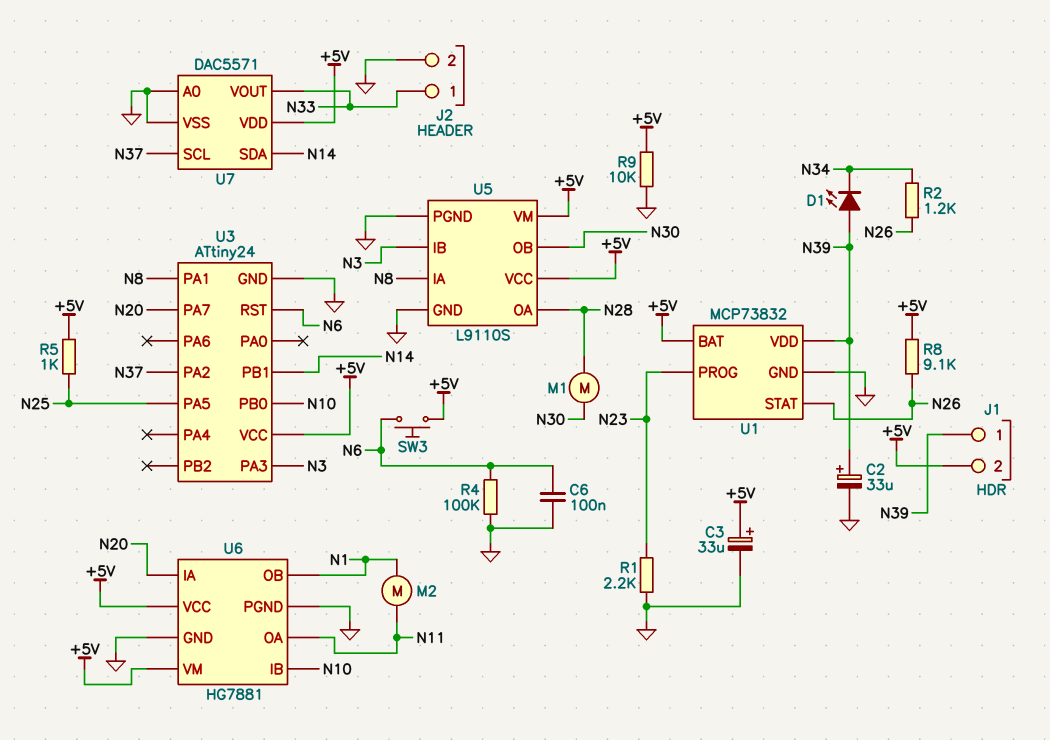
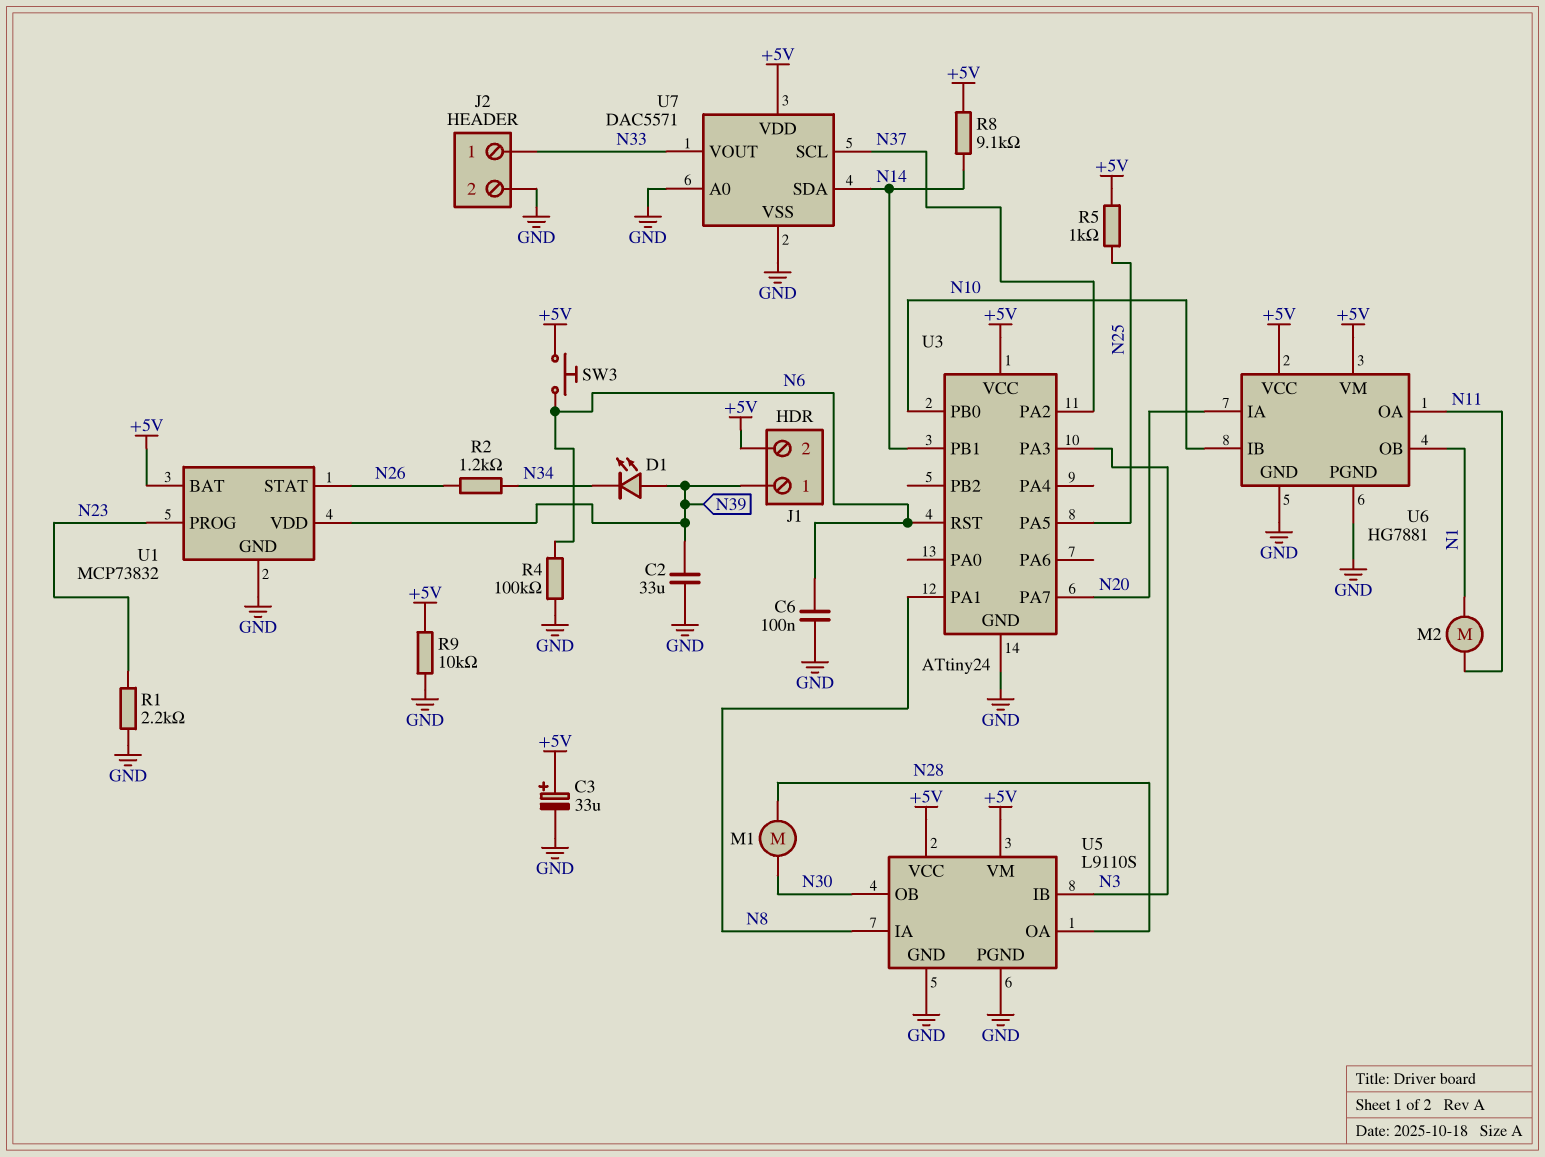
C2: 33uF (plus N39, minus GND) -> 33uF (GND, N39)
R8: 9.1k (+5V, N26) -> 9.1k (+5V, N14)

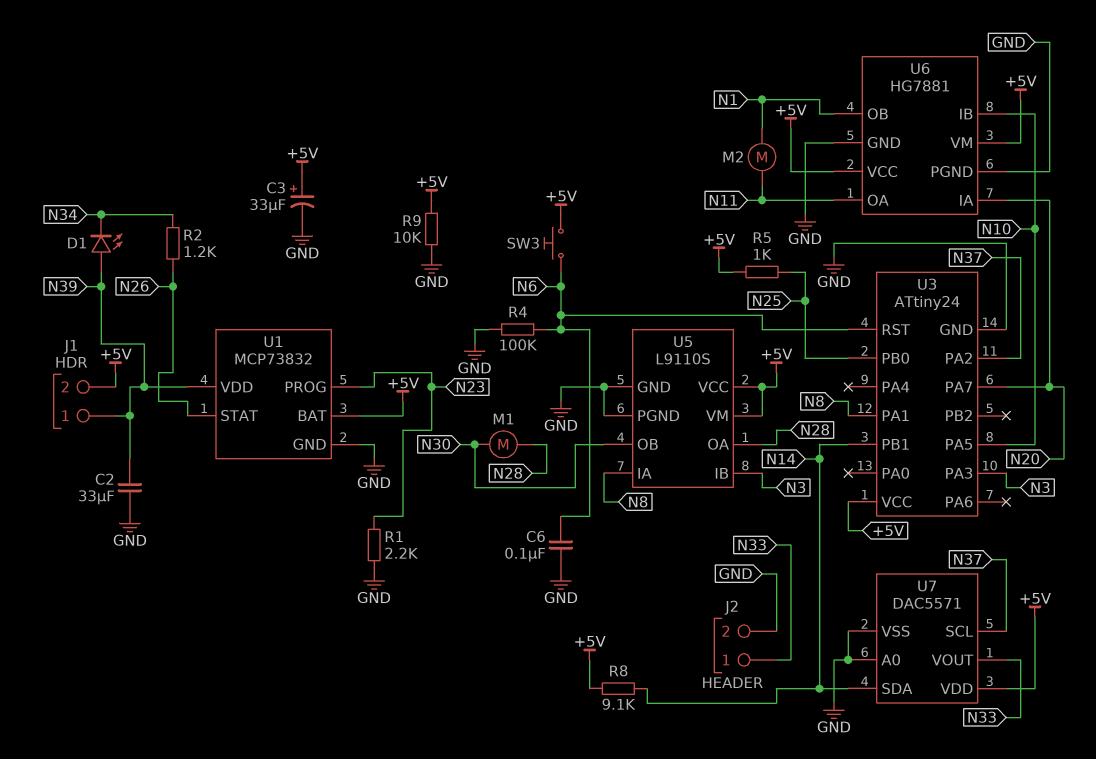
U3 pin PA5: N25 -> N10
U3 pin PB0: N10 -> N25

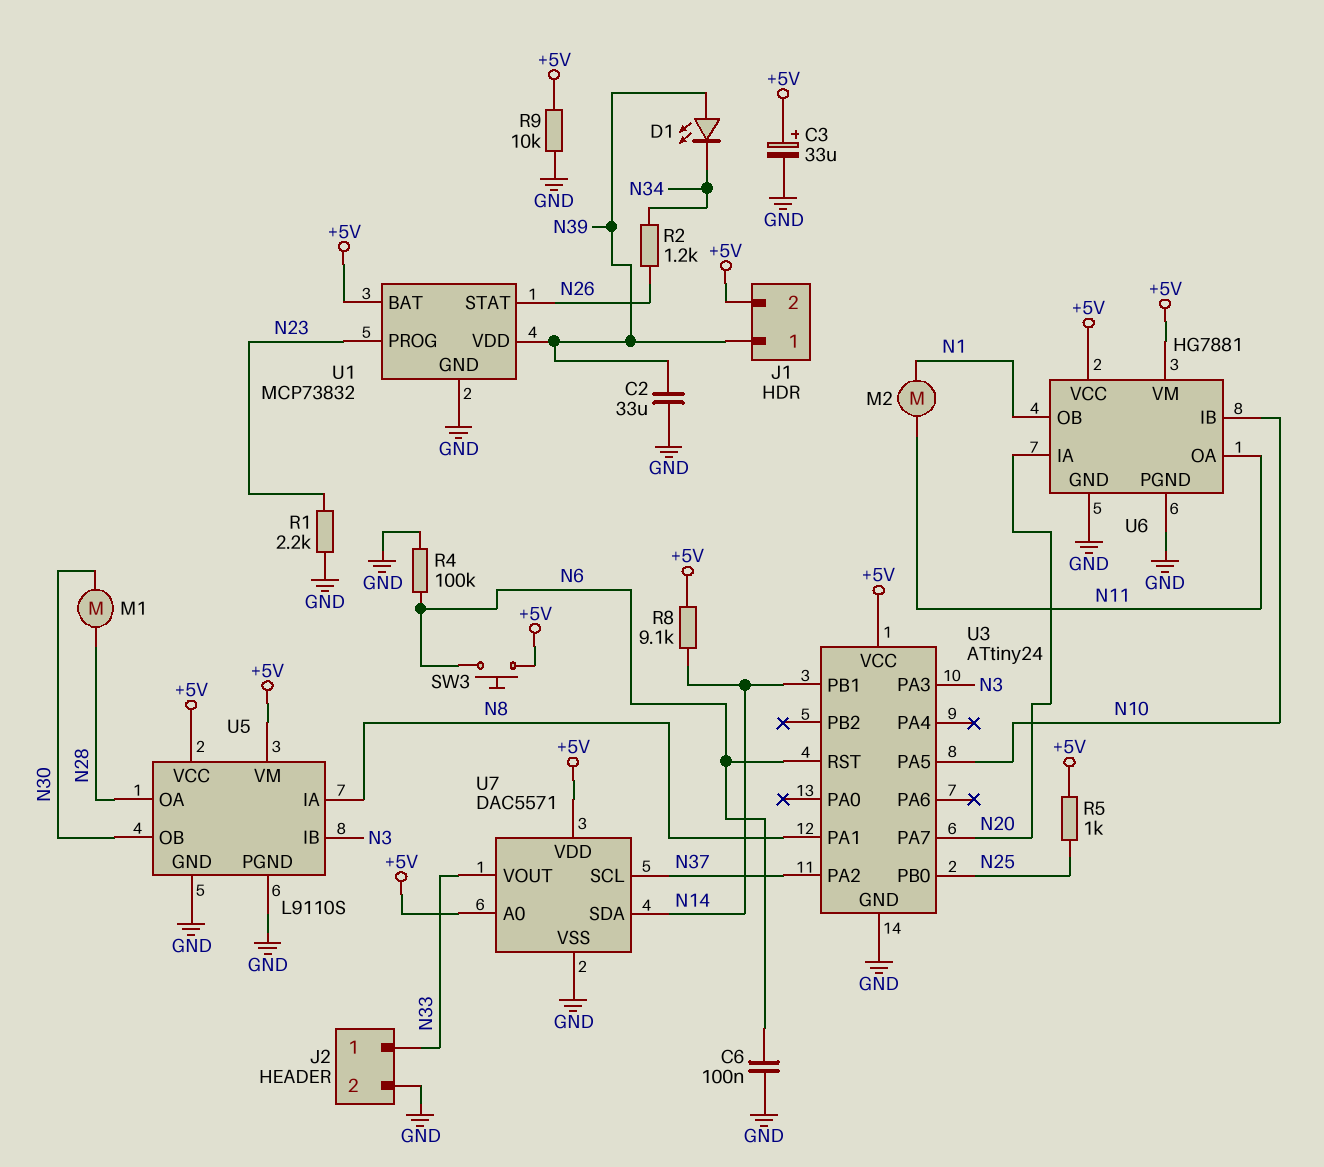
U7 pin A0: GND -> +5V

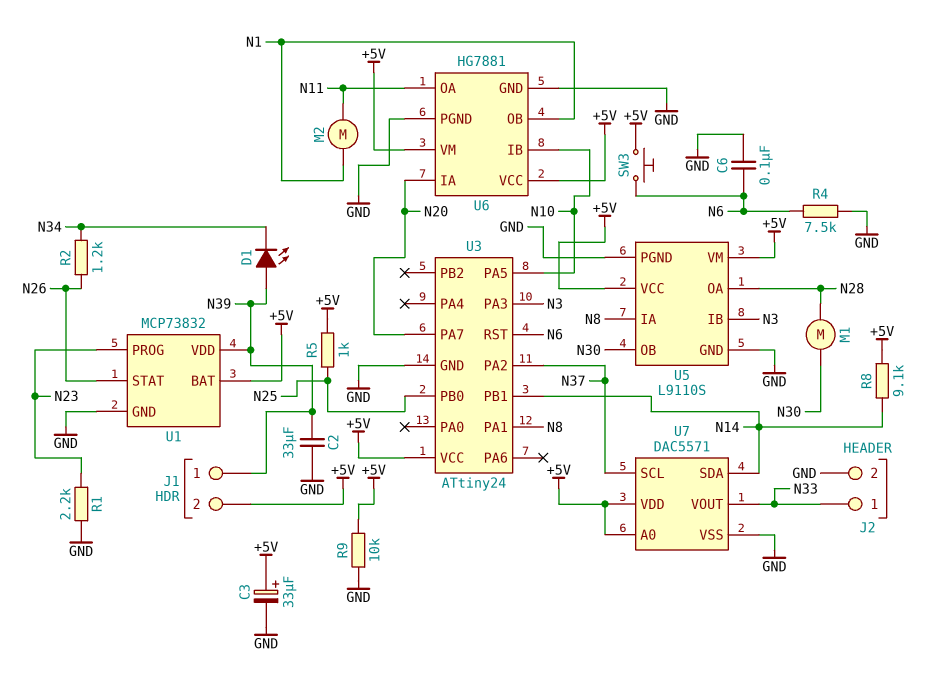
R4: 100k (GND, N6) -> 7.5k (GND, N6)

